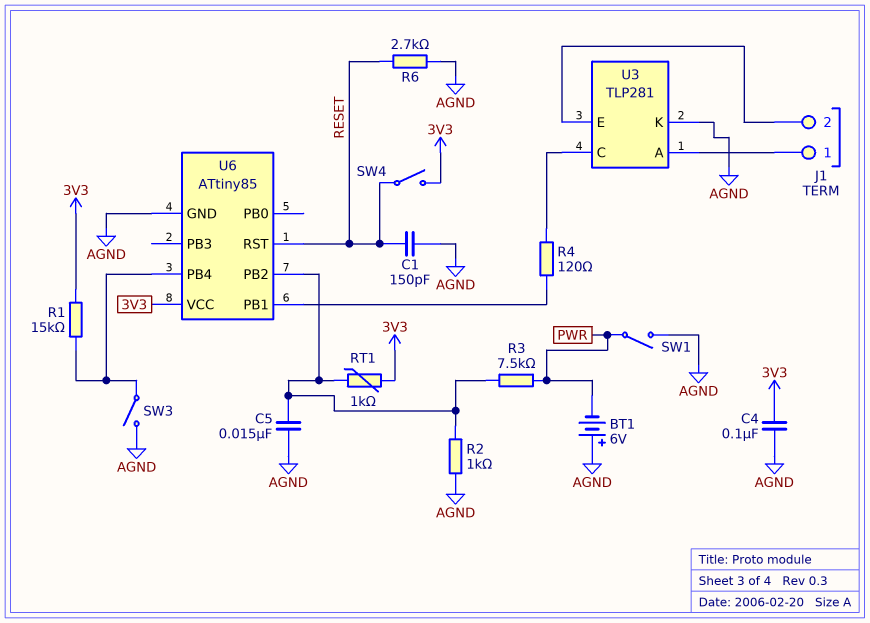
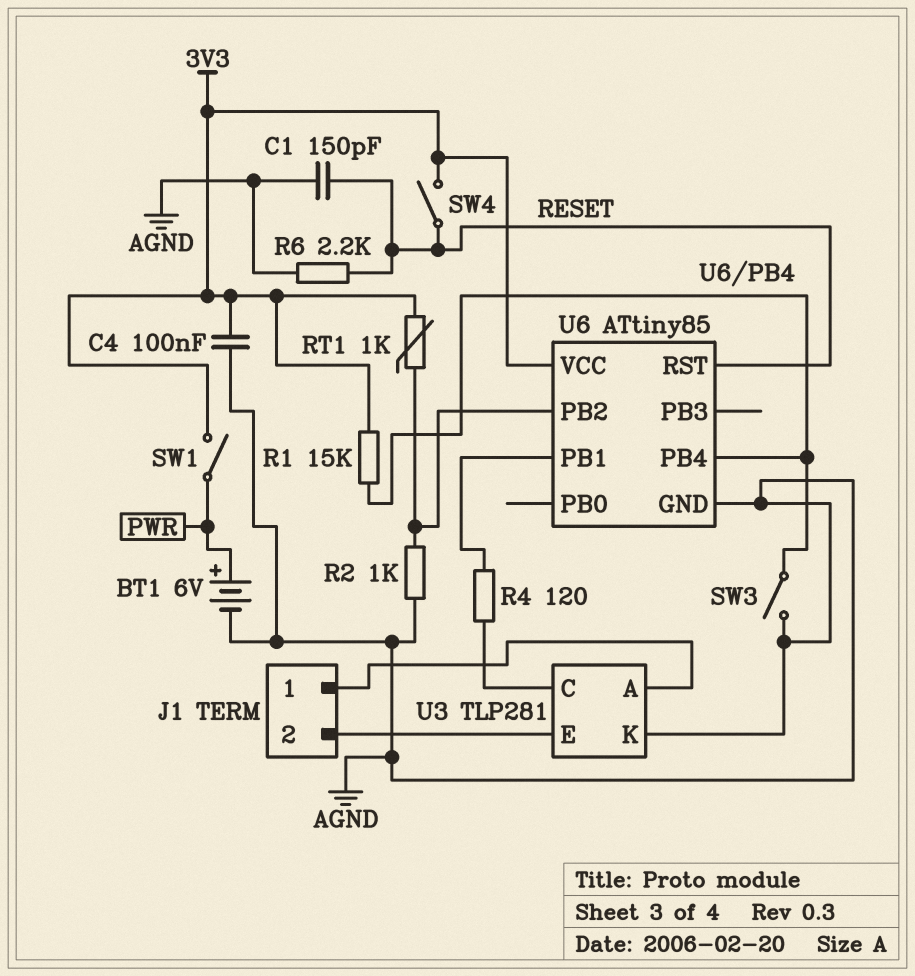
BT1: 6V (plus AGND, minus PWR) -> 6V (plus PWR, minus AGND)
C5: 15nF (AGND, U6/PB2) -> none
R3: 7.5k (PWR, U6/PB2) -> none
R6: 2.7k (AGND, RESET) -> 2.2k (AGND, RESET)
SW1: switch (AGND, PWR) -> switch (3V3, PWR)

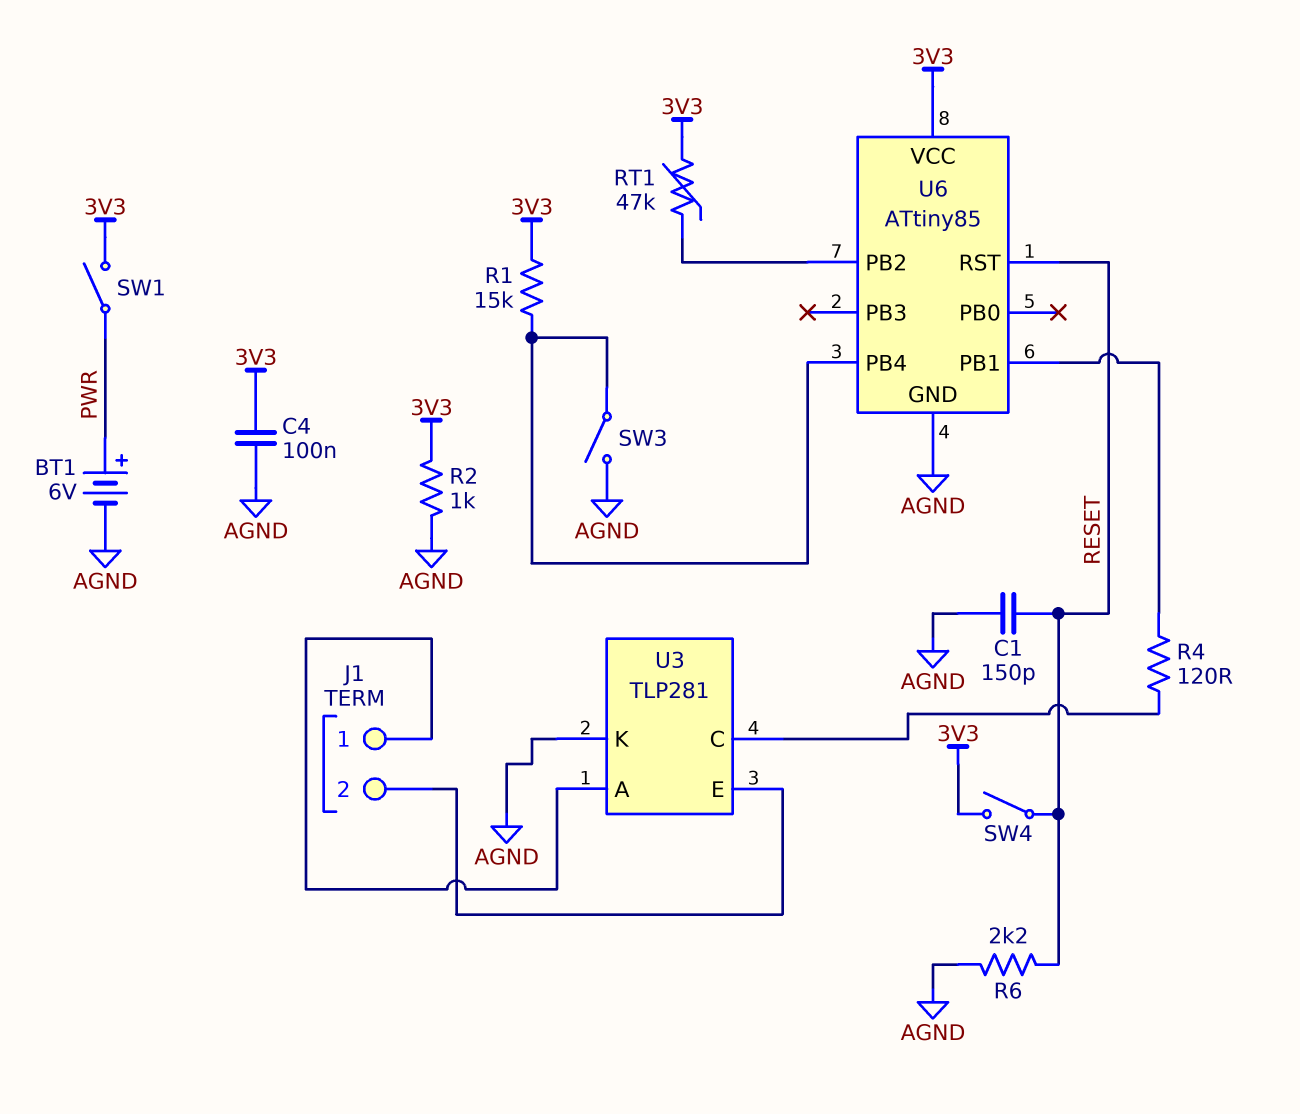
R2: 1k (AGND, U6/PB2) -> 1k (3V3, AGND)
RT1: 1k (3V3, U6/PB2) -> 47k (3V3, U6/PB2)

